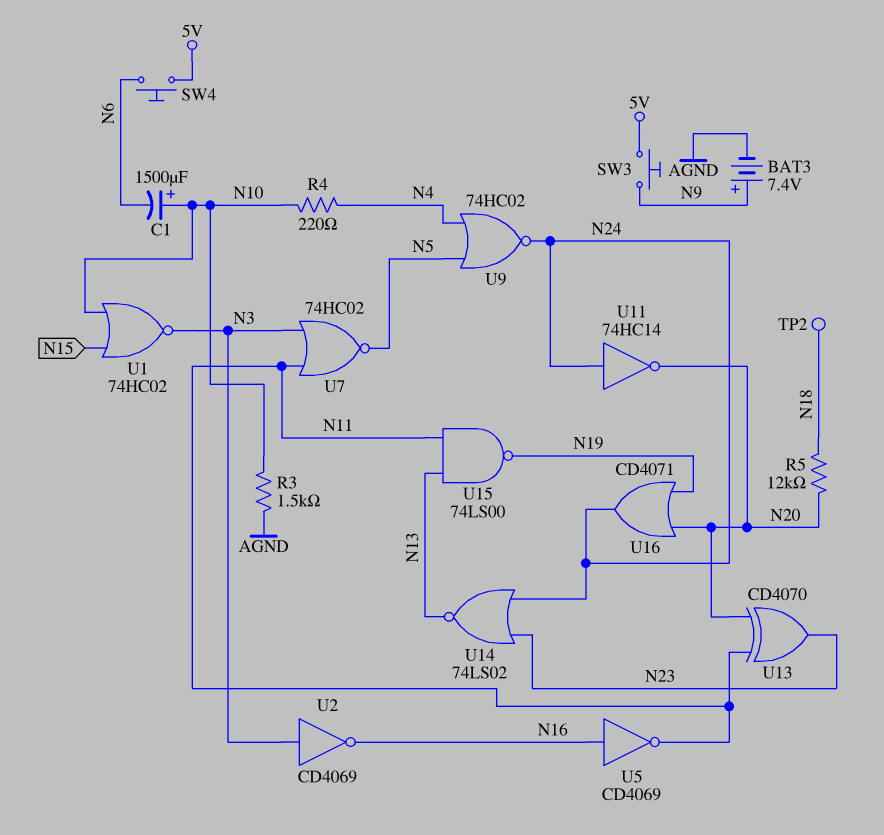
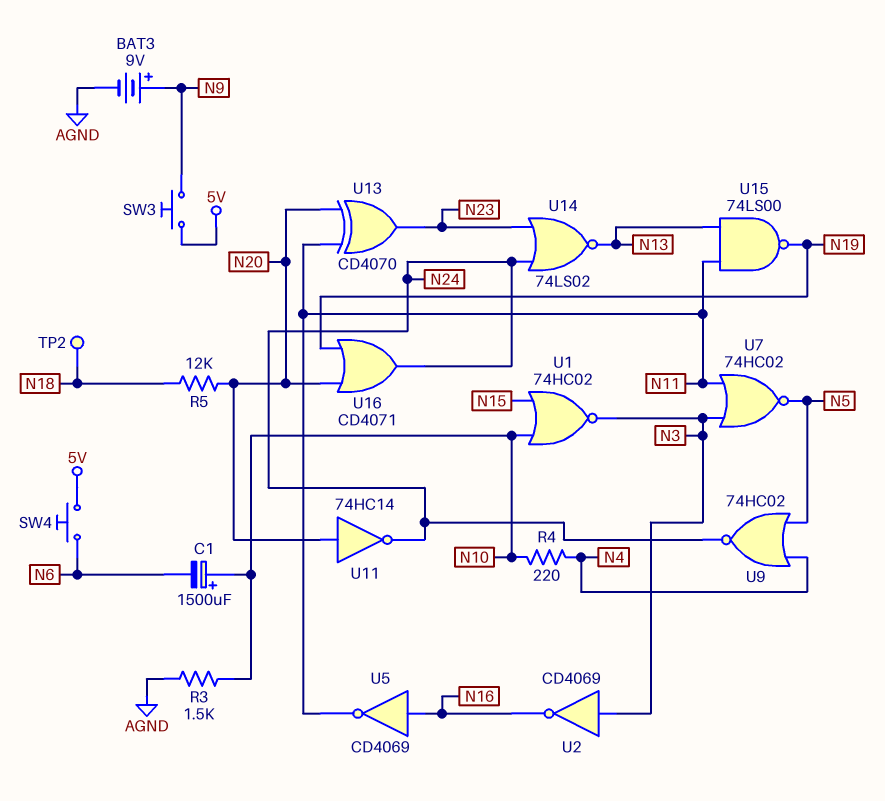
BAT3: 7.4V (plus N9, minus AGND) -> 9V (plus N9, minus AGND)
U11: NOT 74HC14 (in N24, out N20) -> NOT 74HC14 (in N20, out N24)

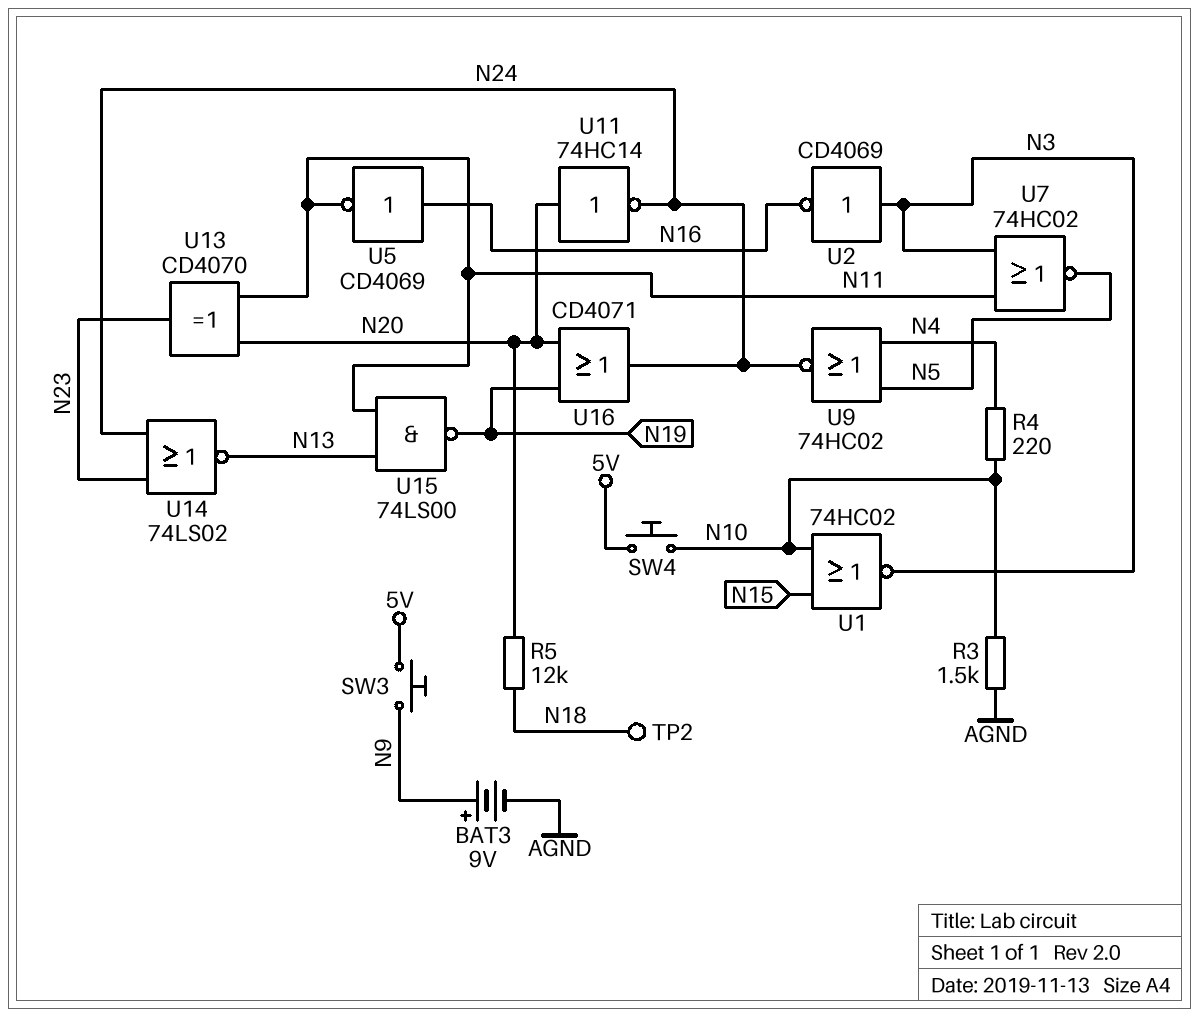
C1: 1500uF (plus N10, minus N6) -> none
SW4: button (5V, N6) -> button (5V, N10)

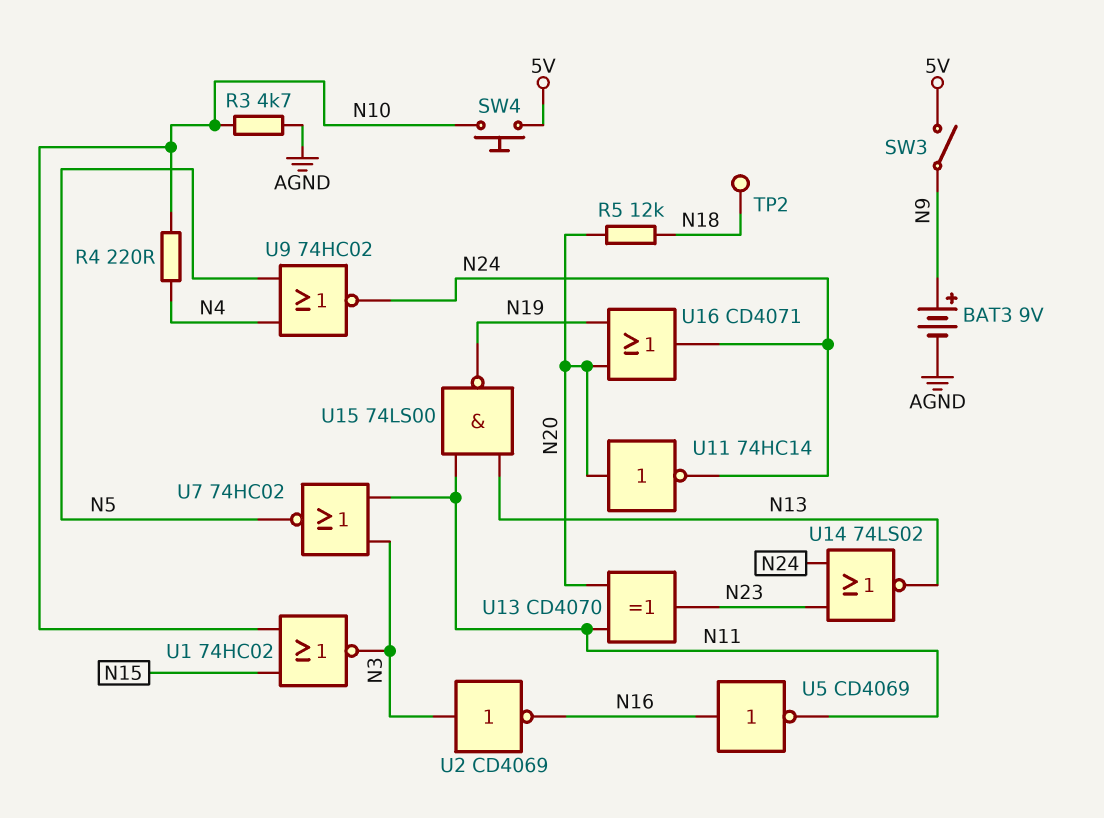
R3: 1.5k (AGND, N10) -> 4.7k (AGND, N10)
SW3: button (5V, N9) -> switch (5V, N9)

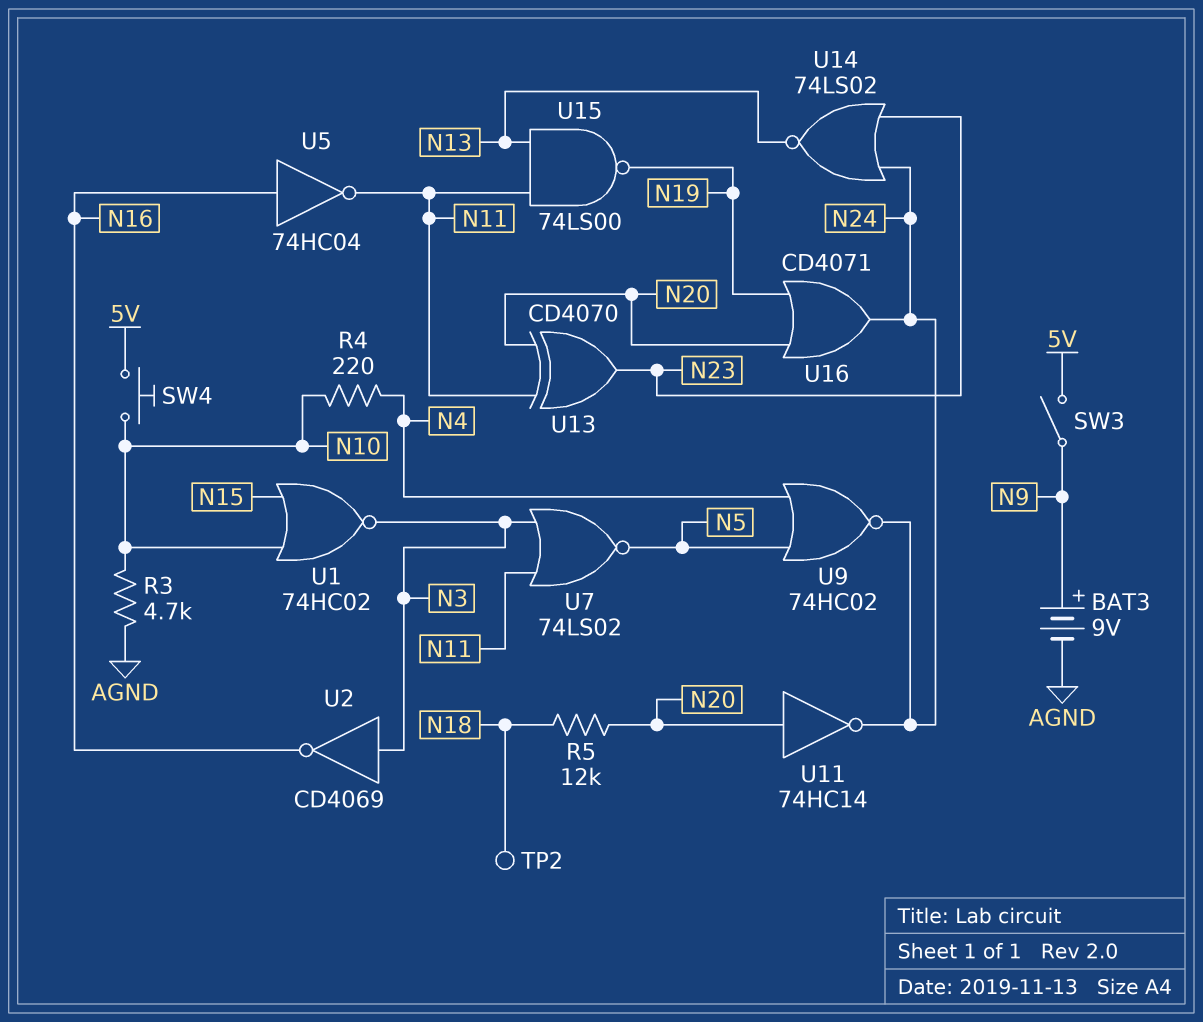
U5: NOT CD4069 (in N16, out N11) -> NOT 74HC04 (in N16, out N11)
U7: NOR 74HC02 (in N3, in N11, out N5) -> NOR 74LS02 (in N3, in N11, out N5)

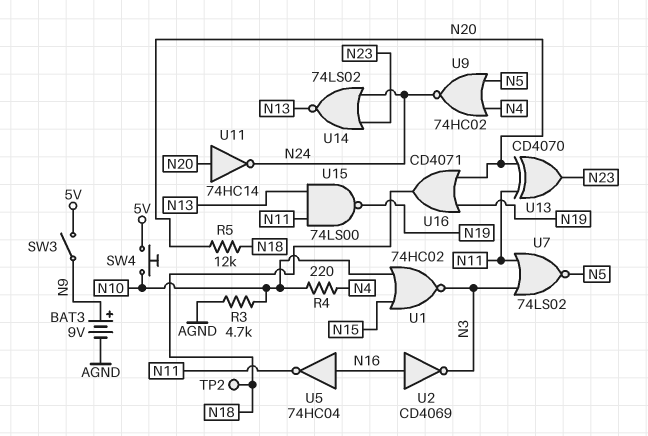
U2: NOT CD4069 (in N3, out N16) -> NOT CD4069 (in N16, out N3)
U16: OR CD4071 (in N19, in N20, out N24) -> OR CD4071 (in N19, in N20, out N18)

